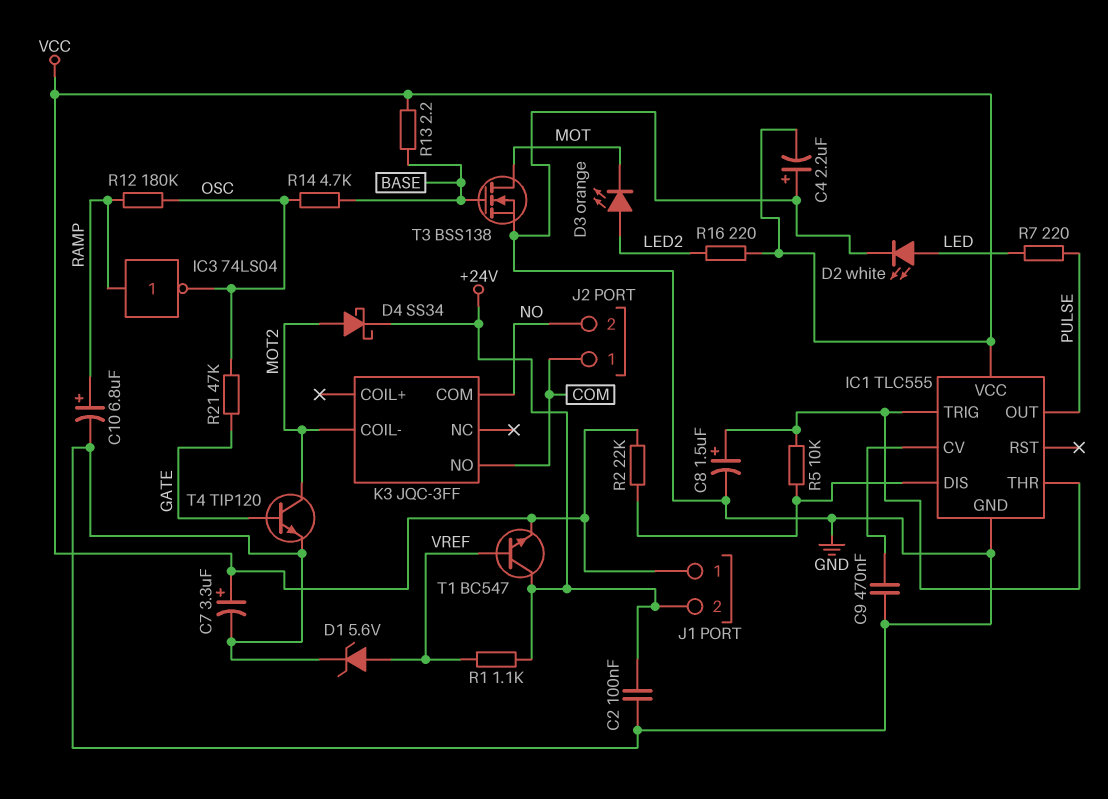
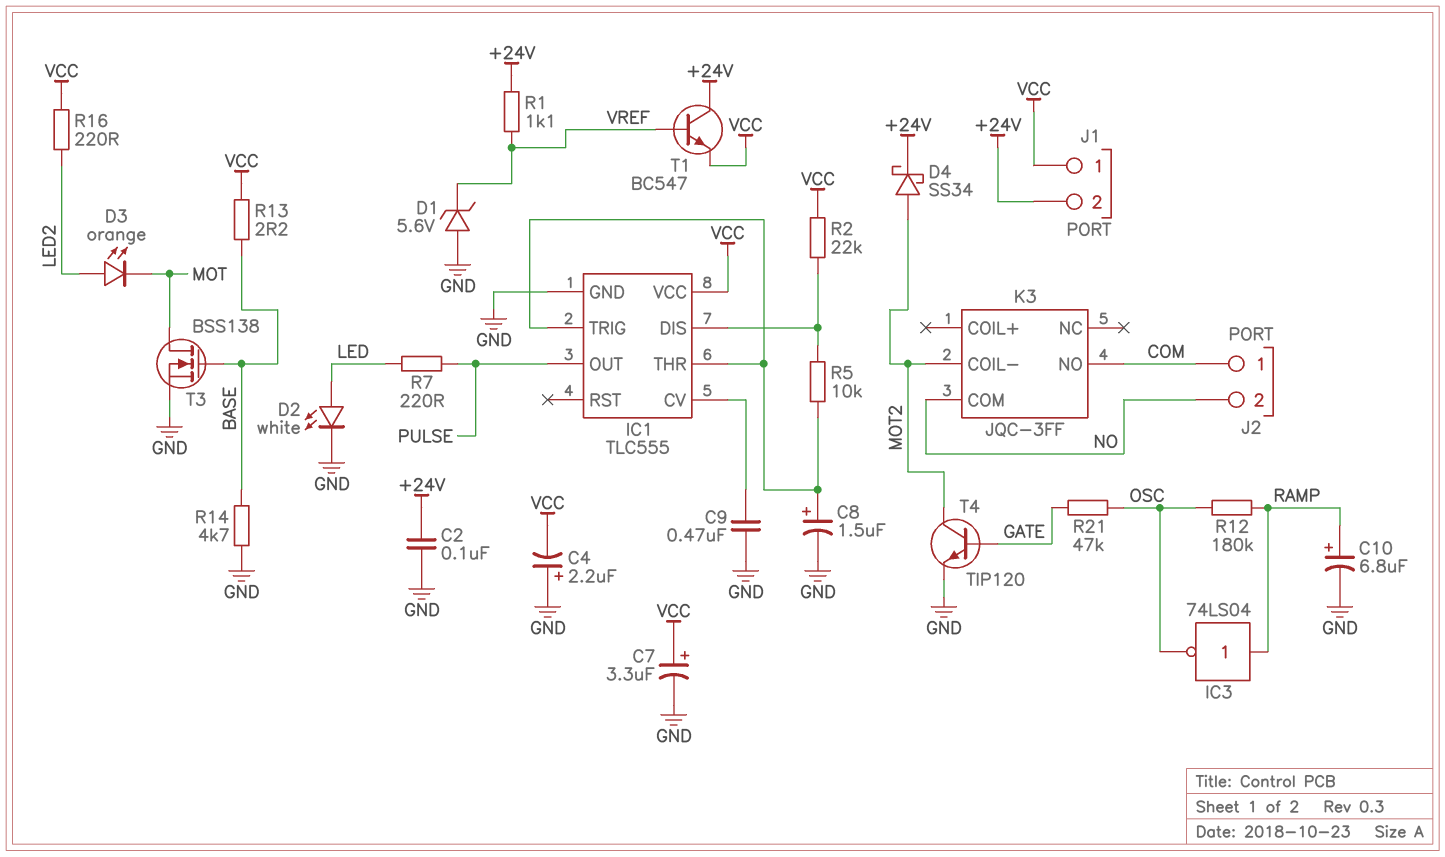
D1: zener 5.6V (A VREF, K GND) -> zener 5.6V (A GND, K VREF)
R14: 4.7k (BASE, OSC) -> 4.7k (BASE, GND)

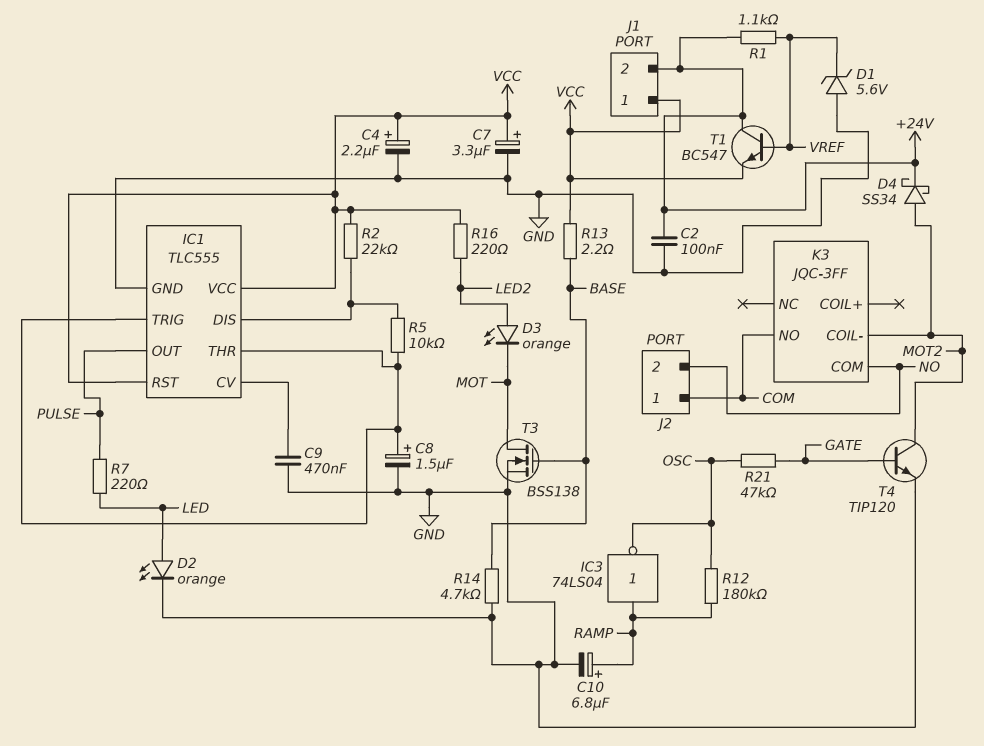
C4: 2.2uF (plus GND, minus VCC) -> 2.2uF (plus VCC, minus GND)
D2: LED white (A LED, K GND) -> LED orange (A LED, K GND)
IC1 pin RST: none -> VCC

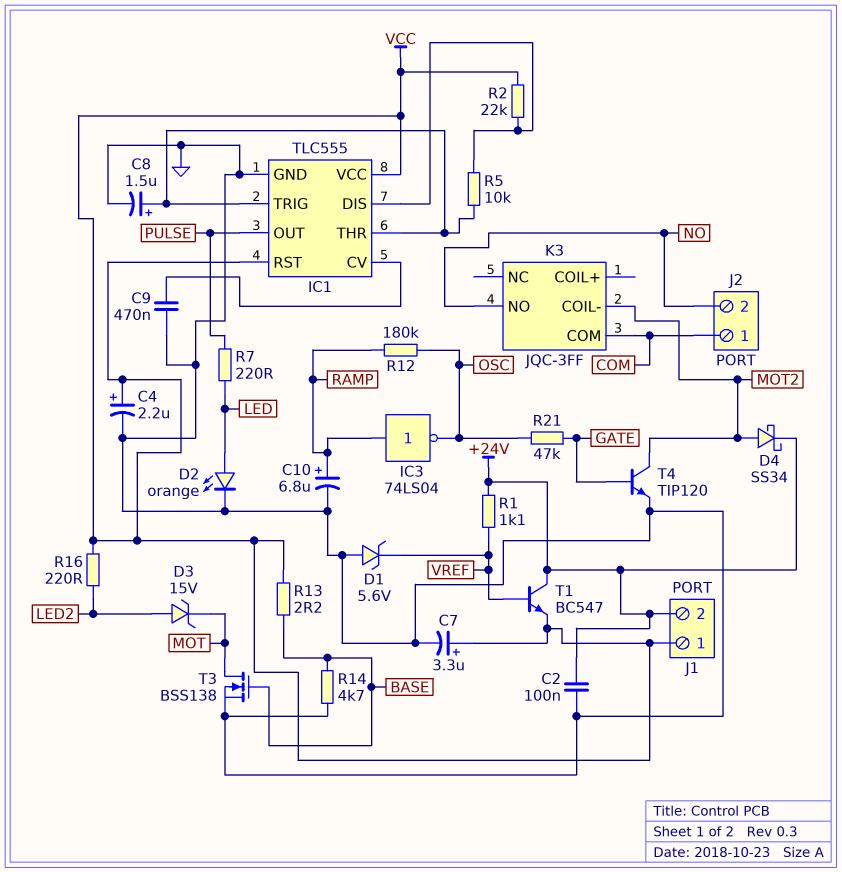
D3: LED orange (A LED2, K MOT) -> zener 15V (A LED2, K MOT)
K3 pin COM: NO -> COM
K3 pin NO: COM -> NO

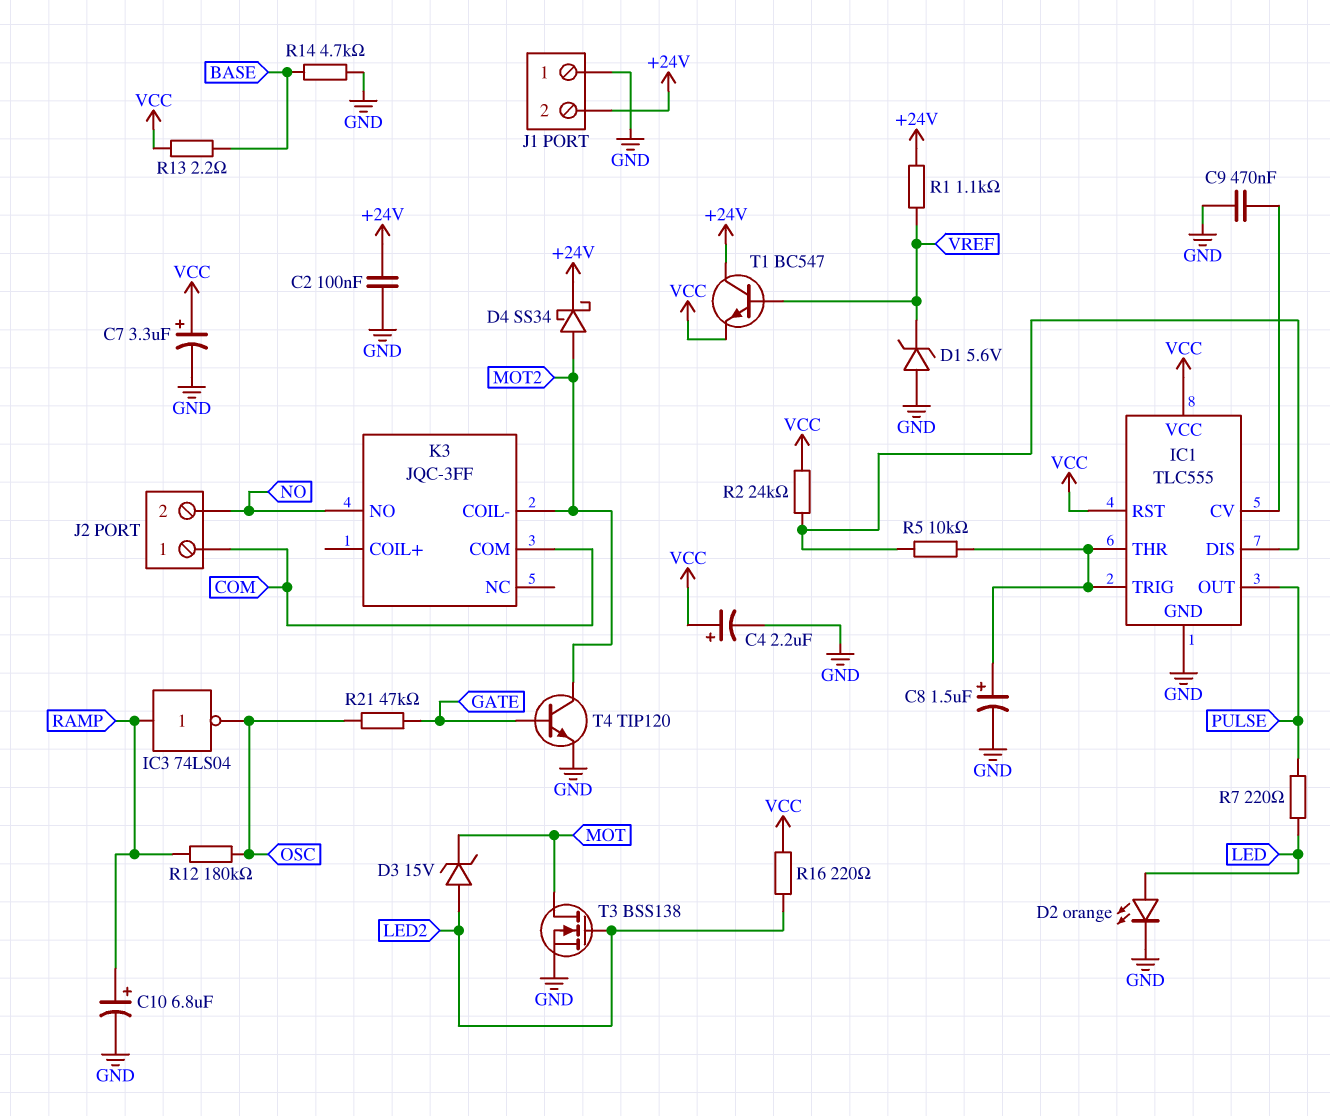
J1 pin 1: VCC -> GND
R2: 22k (IC1/DIS, VCC) -> 24k (IC1/DIS, VCC)
T3: NMOS BSS138 (G BASE, D MOT, S GND) -> NMOS BSS138 (G LED2, D MOT, S GND)

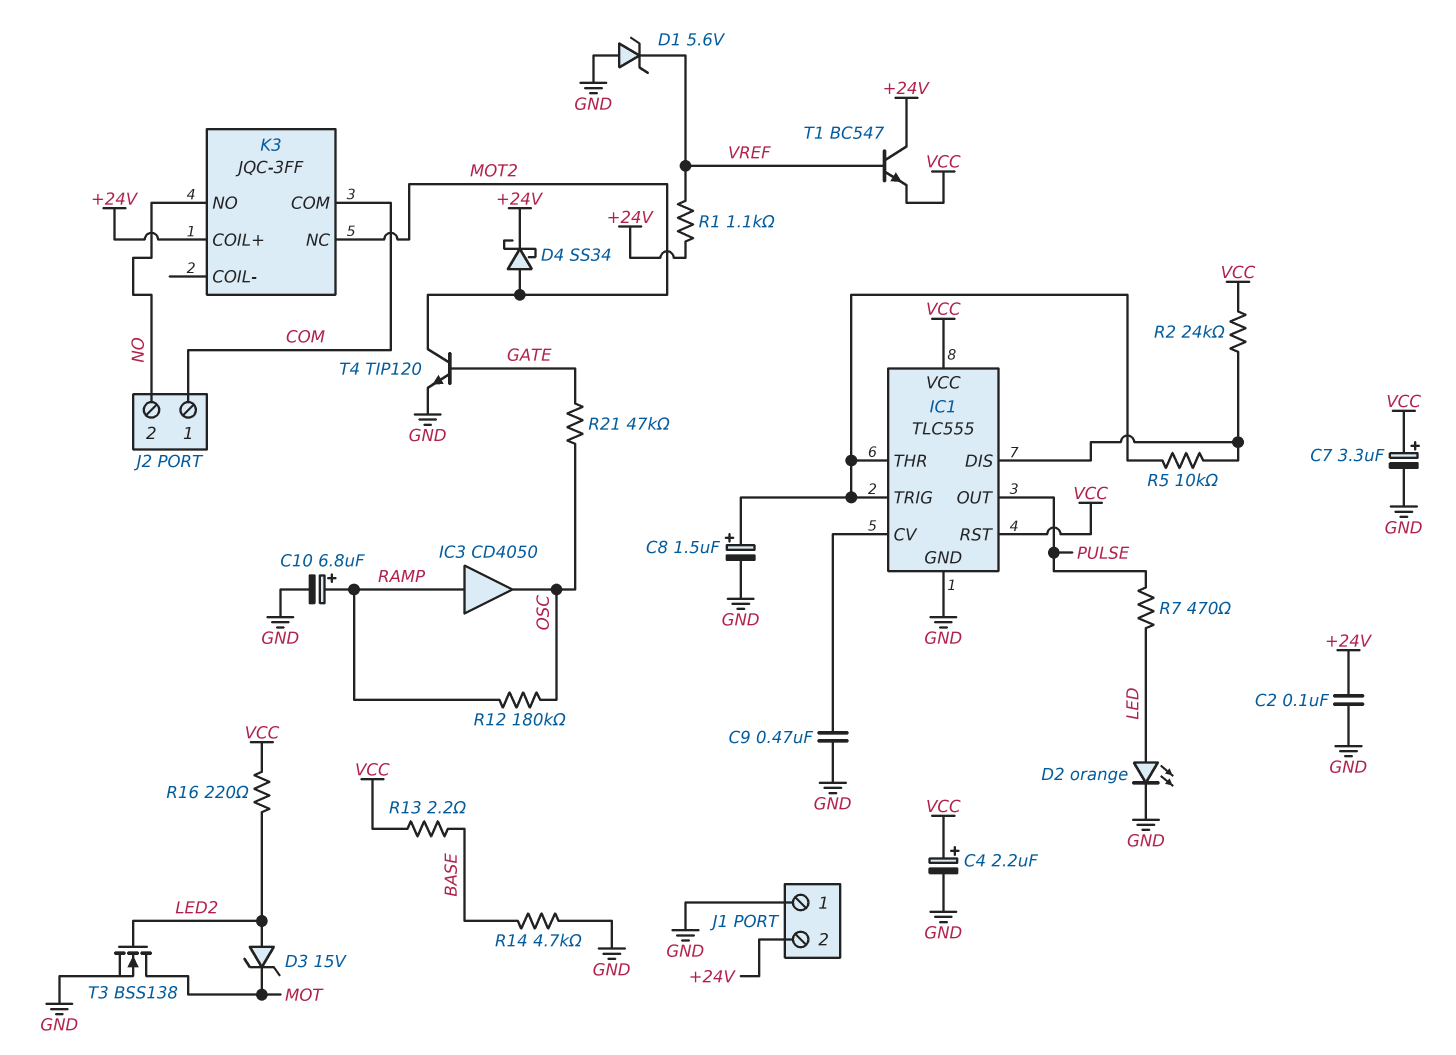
IC3: NOT 74LS04 (in RAMP, out OSC) -> buffer CD4050 (in RAMP, out OSC)
K3 pin COIL+: none -> +24V
K3 pin COIL-: MOT2 -> none
K3 pin NC: none -> MOT2
R7: 220 (LED, PULSE) -> 470 (LED, PULSE)

